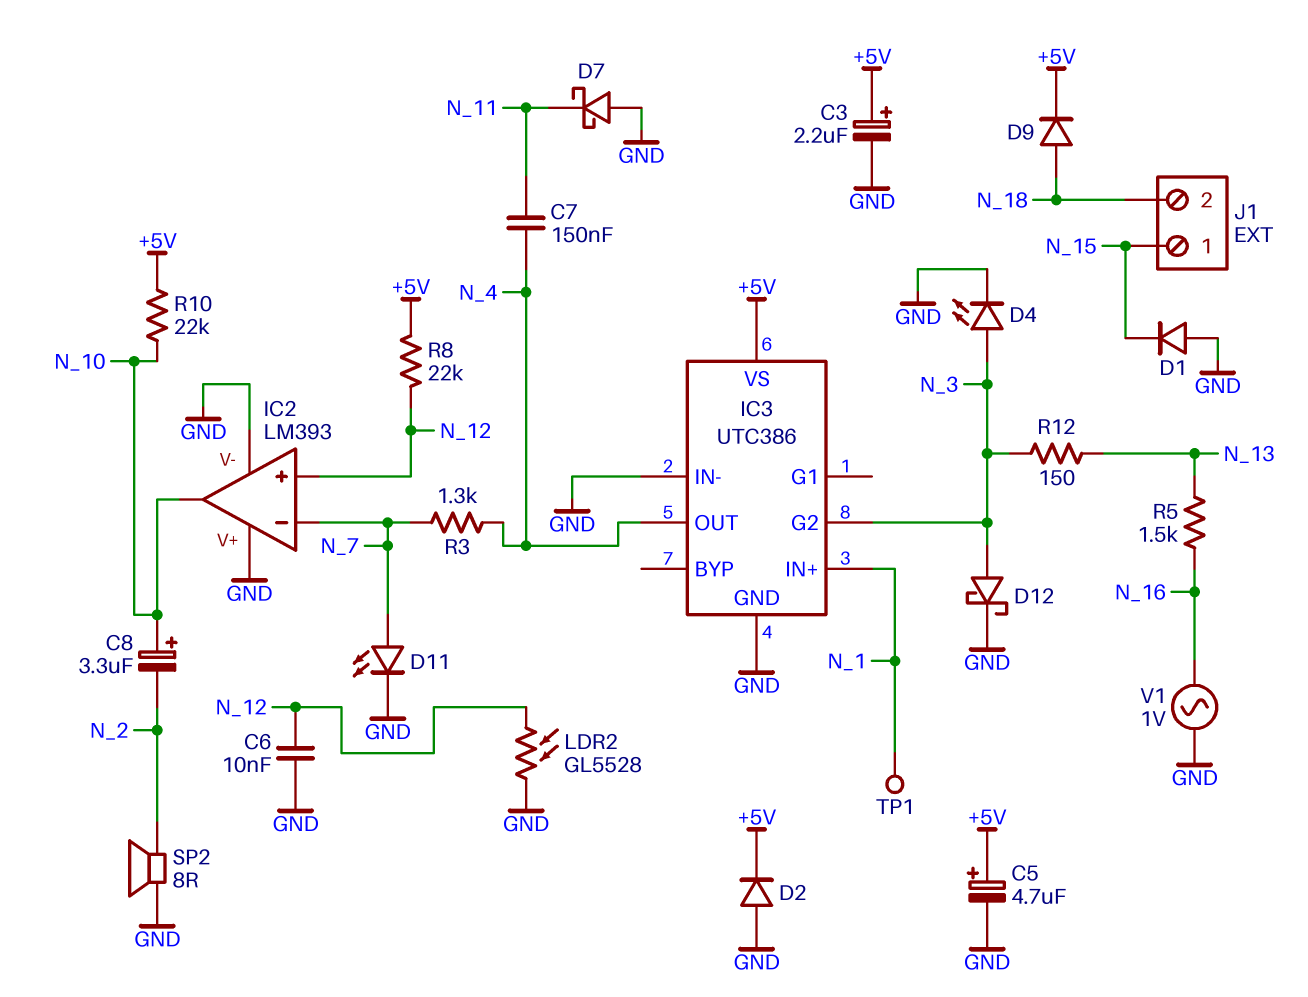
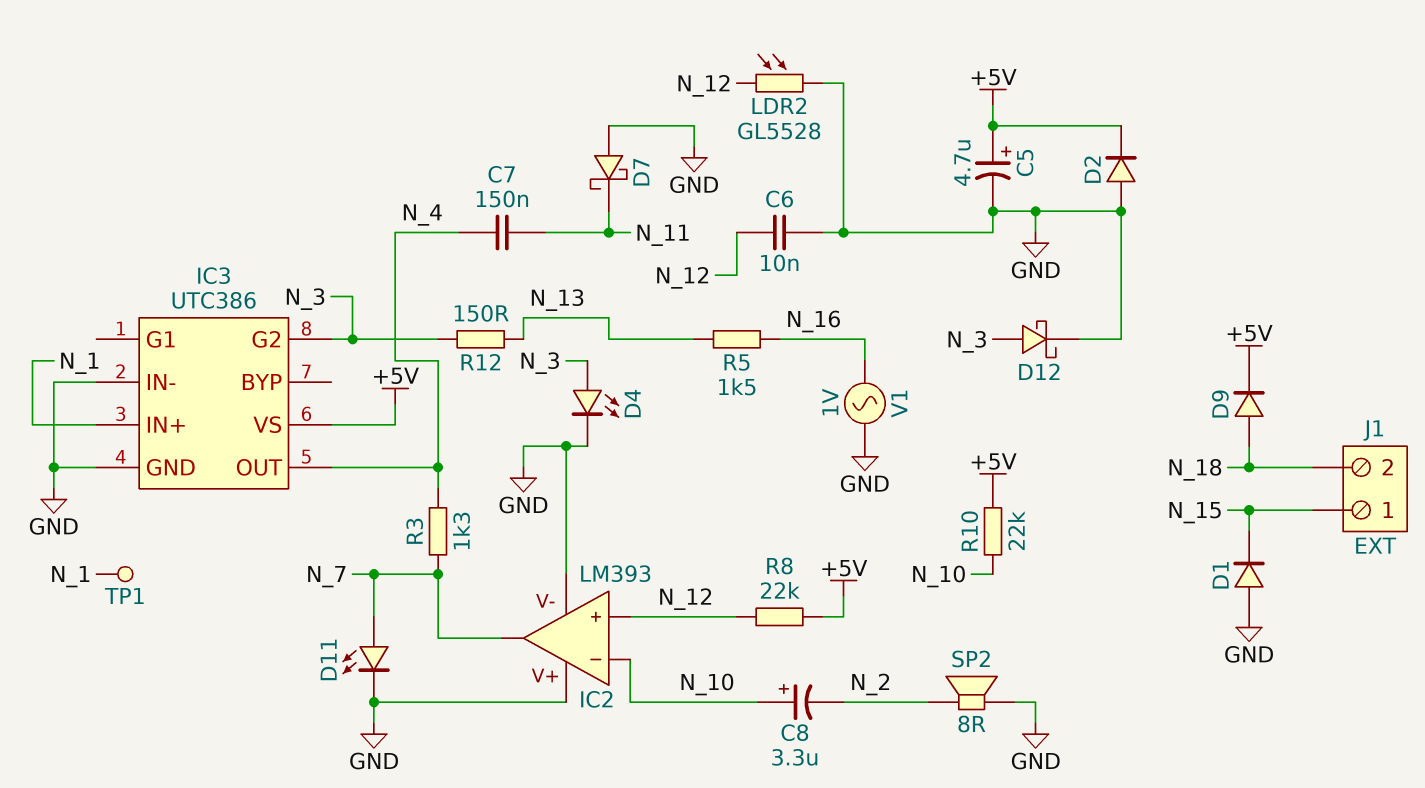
C3: 2.2uF (plus +5V, minus GND) -> none
IC2 pin in-: N_7 -> N_10
IC2 pin out: N_10 -> N_7

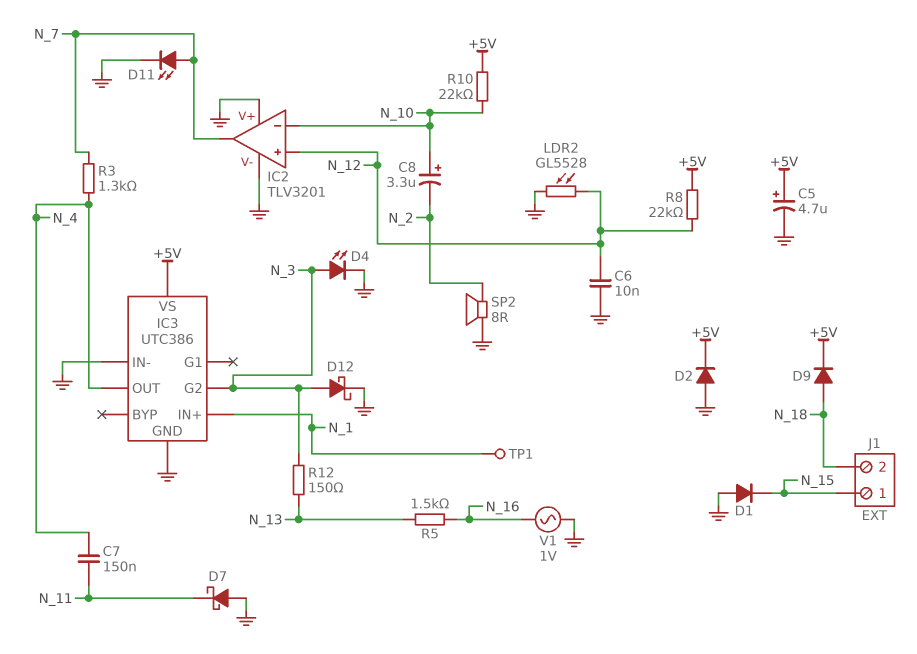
IC2: LM393 -> TLV3201

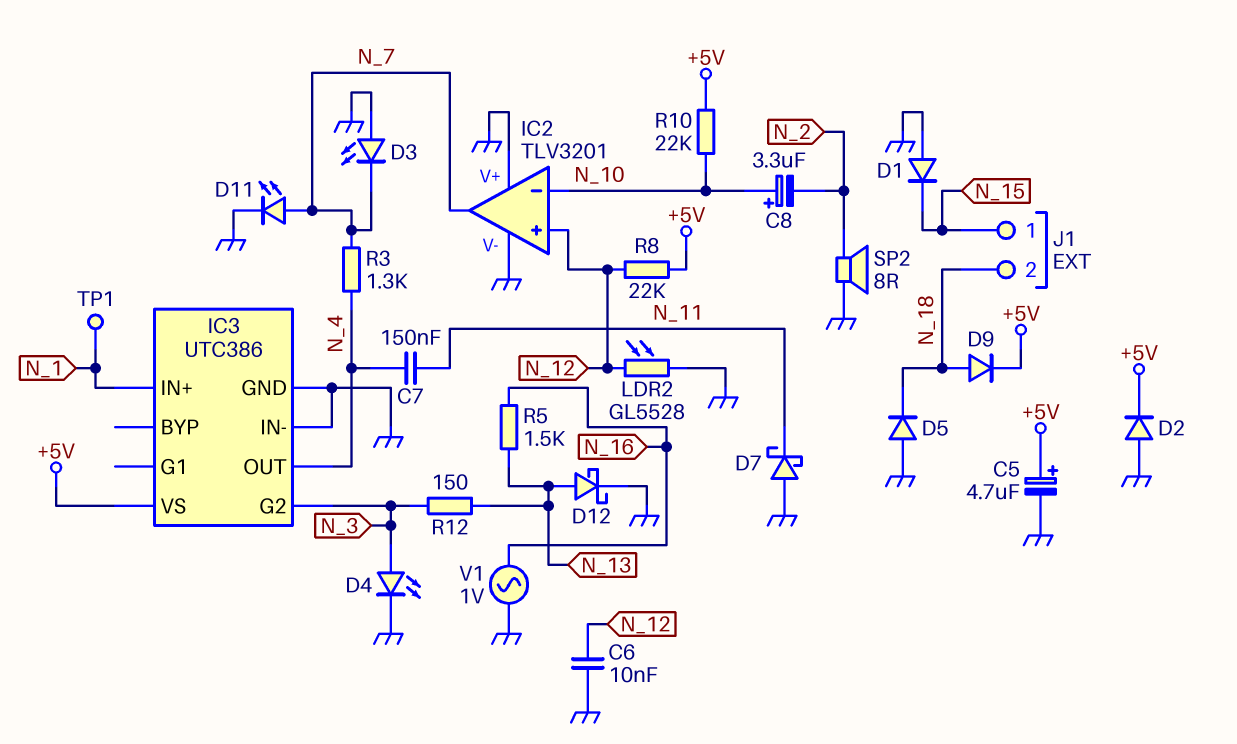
D3: none -> LED (A GND, K N_7)
D5: none -> diode (A GND, K N_18)
D12: schottky (A N_3, K GND) -> schottky (A N_13, K GND)

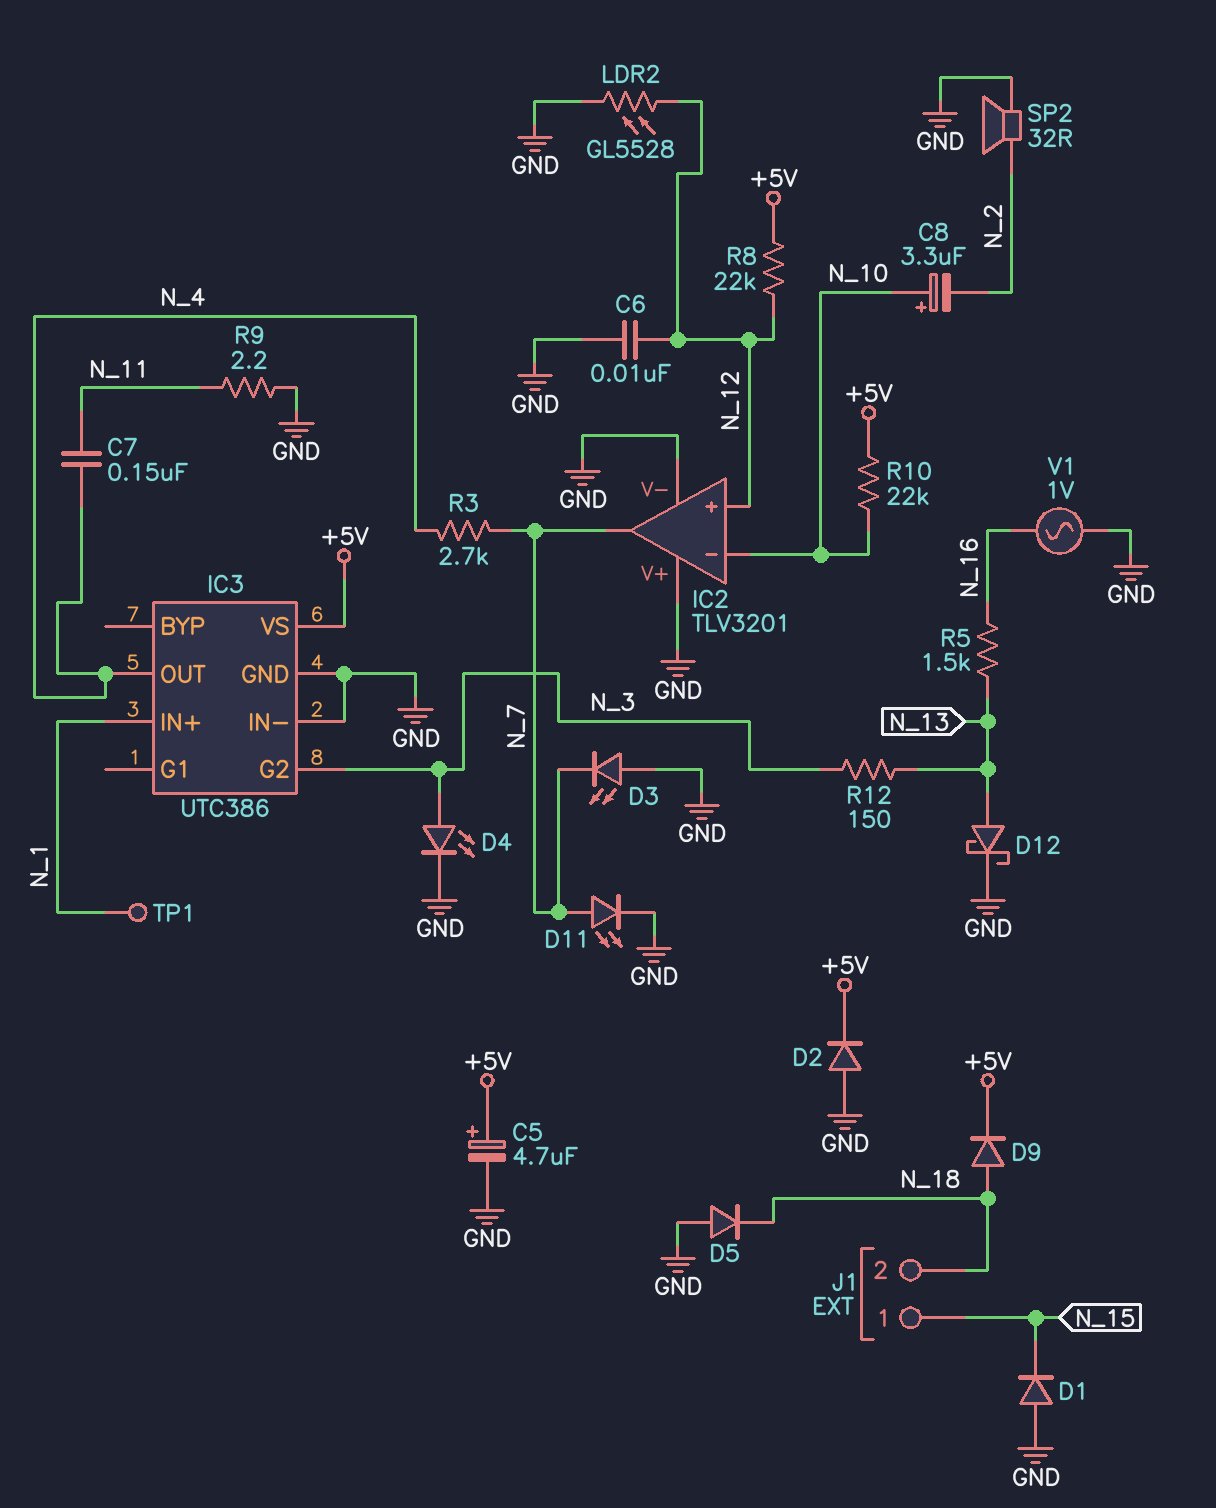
D7: schottky (A GND, K N_11) -> none
R3: 1.3k (N_4, N_7) -> 2.7k (N_4, N_7)
R9: none -> 2.2 (GND, N_11)
SP2: speaker 8R (GND, N_2) -> speaker 32R (GND, N_2)

